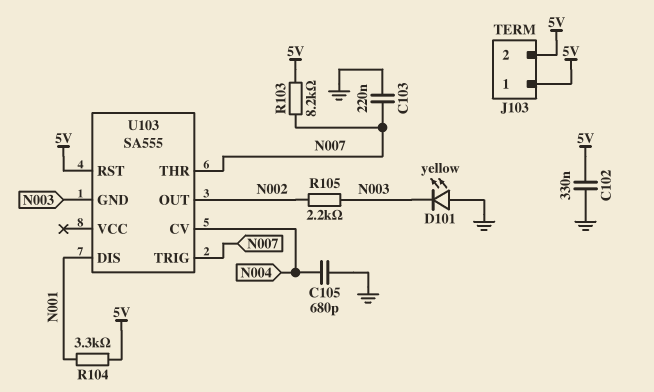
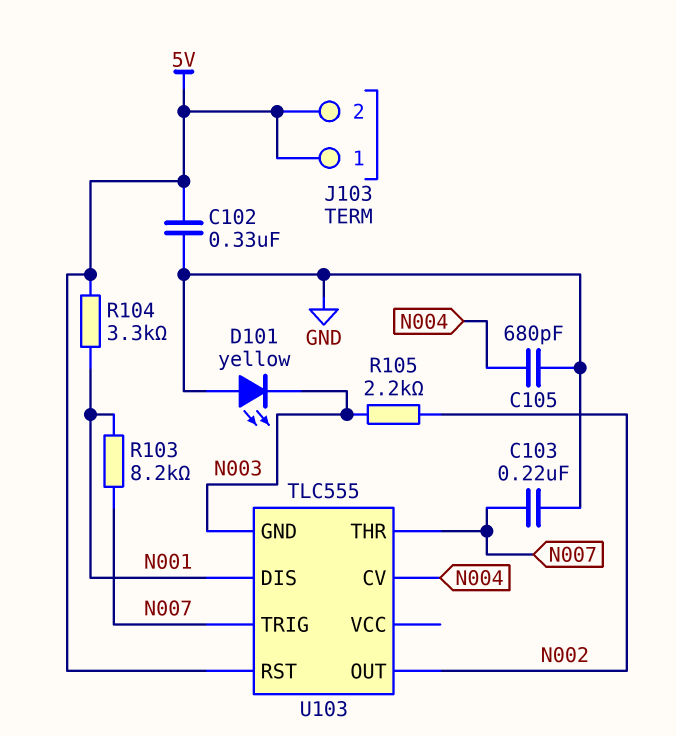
R103: 8.2k (5V, N007) -> 8.2k (N001, N007)
U103: SA555 -> TLC555

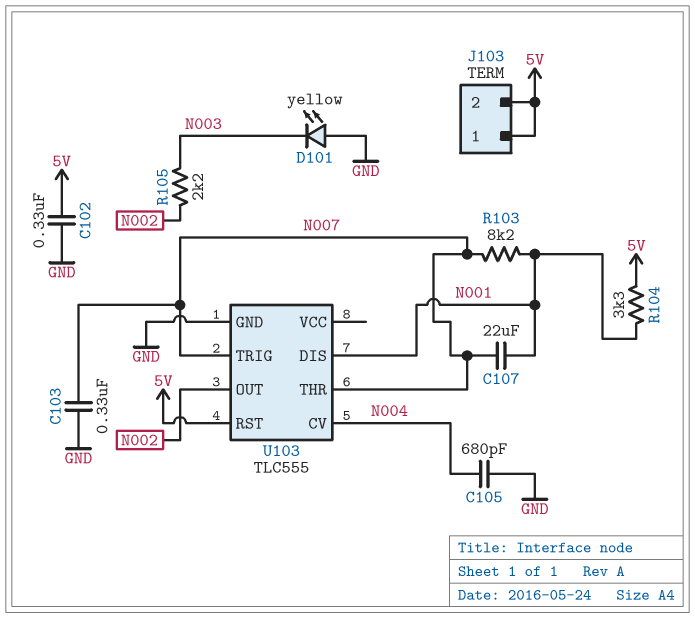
C103: 220nF (GND, N007) -> 330nF (GND, N007)
C107: none -> 22uF (N001, N007)
U103 pin GND: N003 -> GND

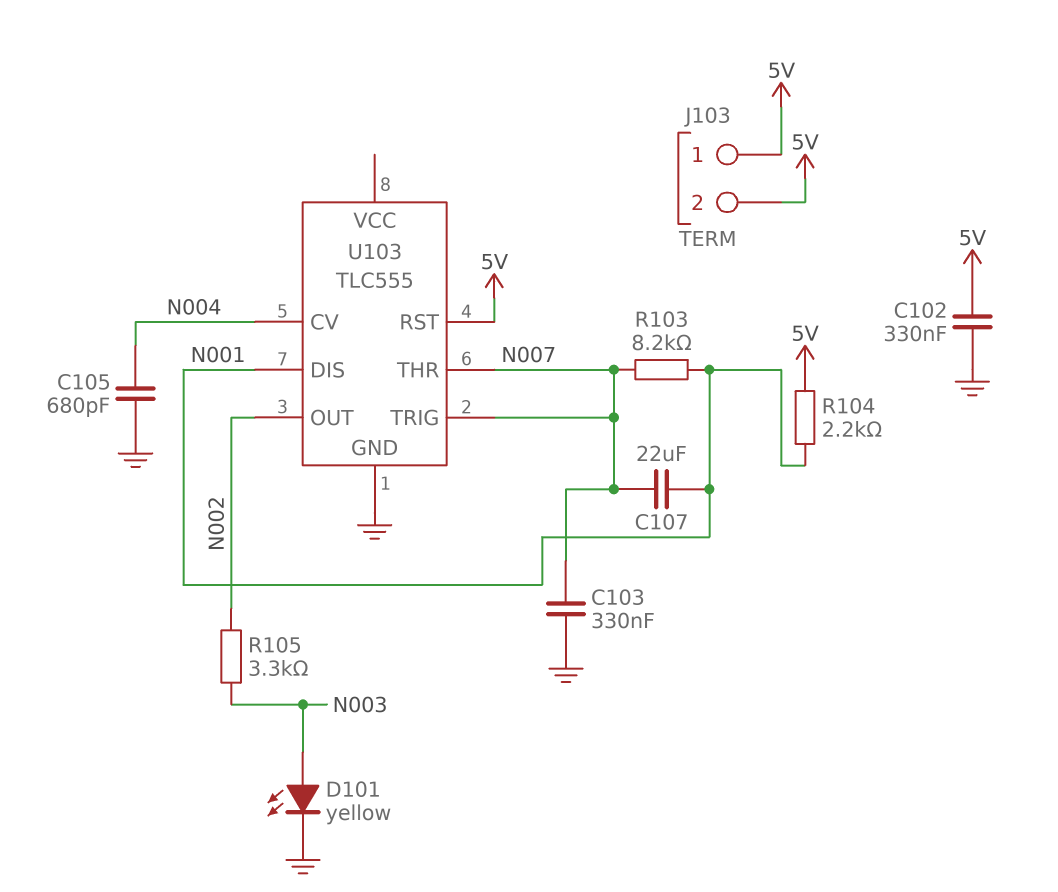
D101: LED yellow (A GND, K N003) -> LED yellow (A N003, K GND)
R104: 3.3k (5V, N001) -> 2.2k (5V, N001)
R105: 2.2k (N002, N003) -> 3.3k (N002, N003)

